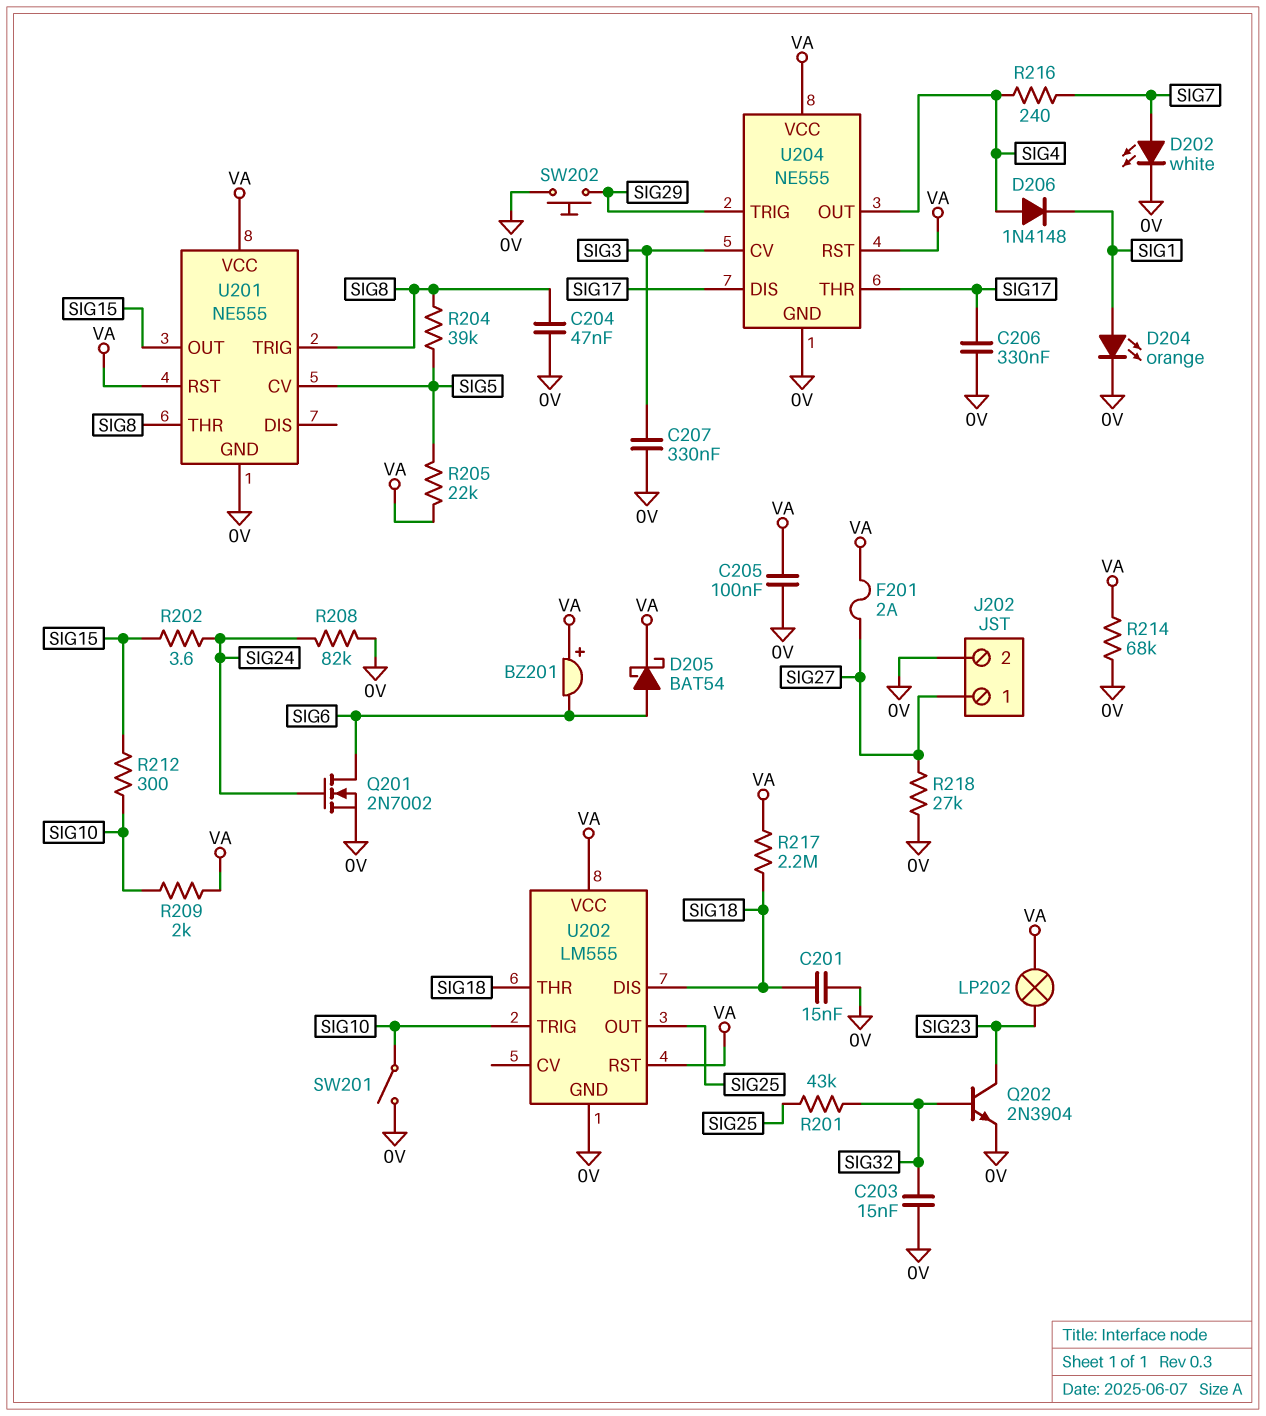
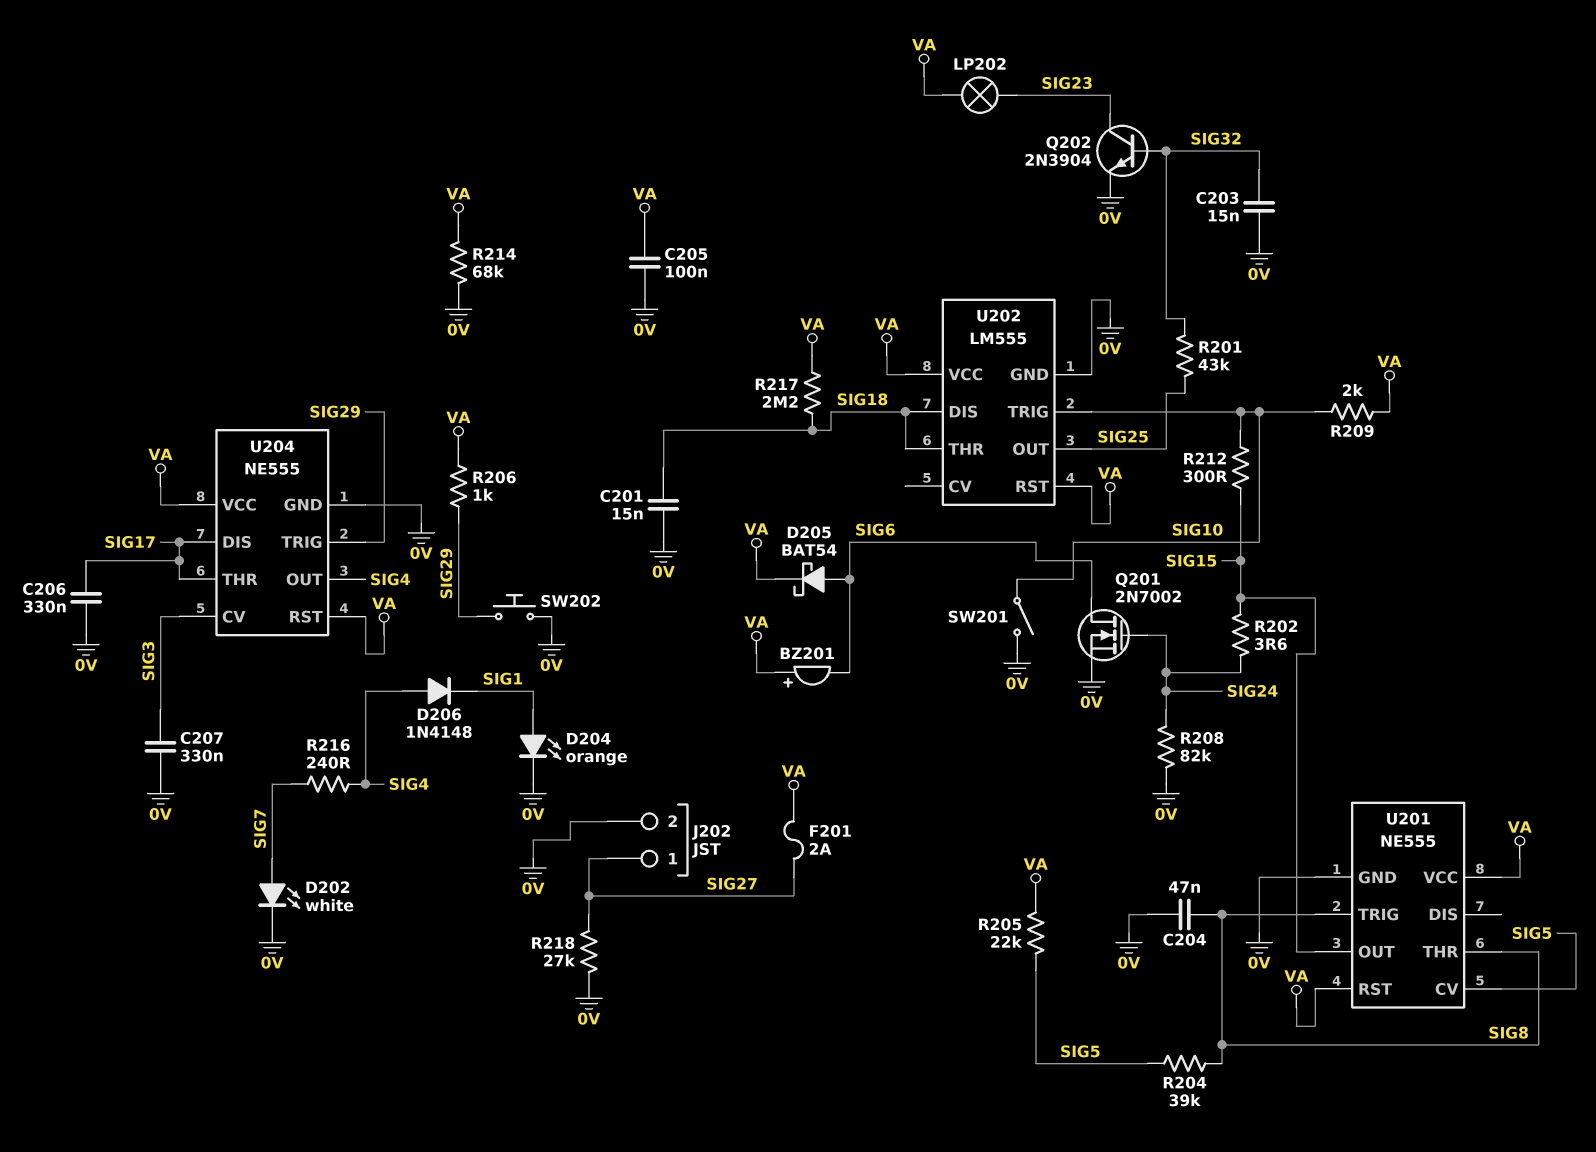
R206: none -> 1k (SIG29, VA)

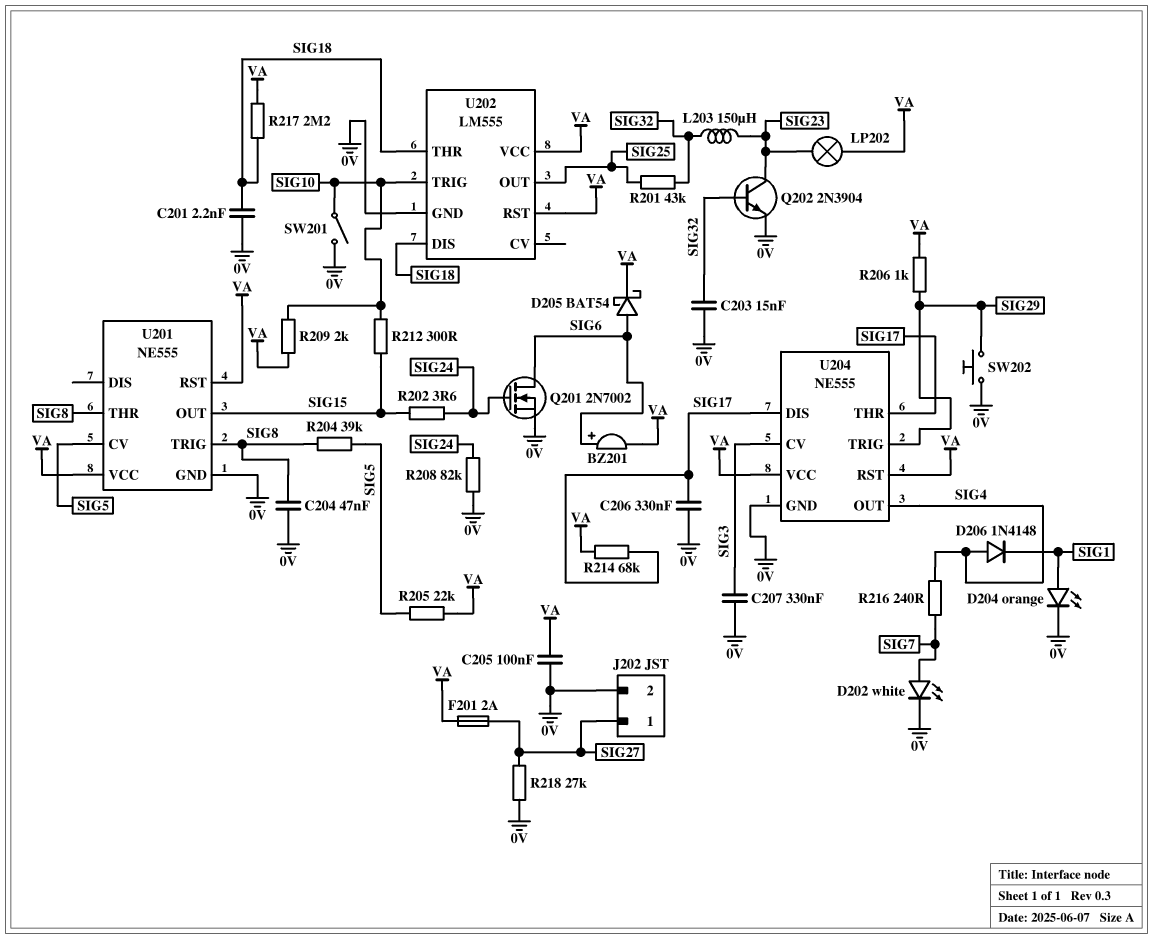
BZ201: buzzer (plus VA, minus SIG6) -> buzzer (plus SIG6, minus VA)
C201: 15nF (0V, SIG18) -> 2.2nF (0V, SIG18)
L203: none -> 150uH (SIG23, SIG32)
R214: 68k (0V, VA) -> 68k (SIG17, VA)

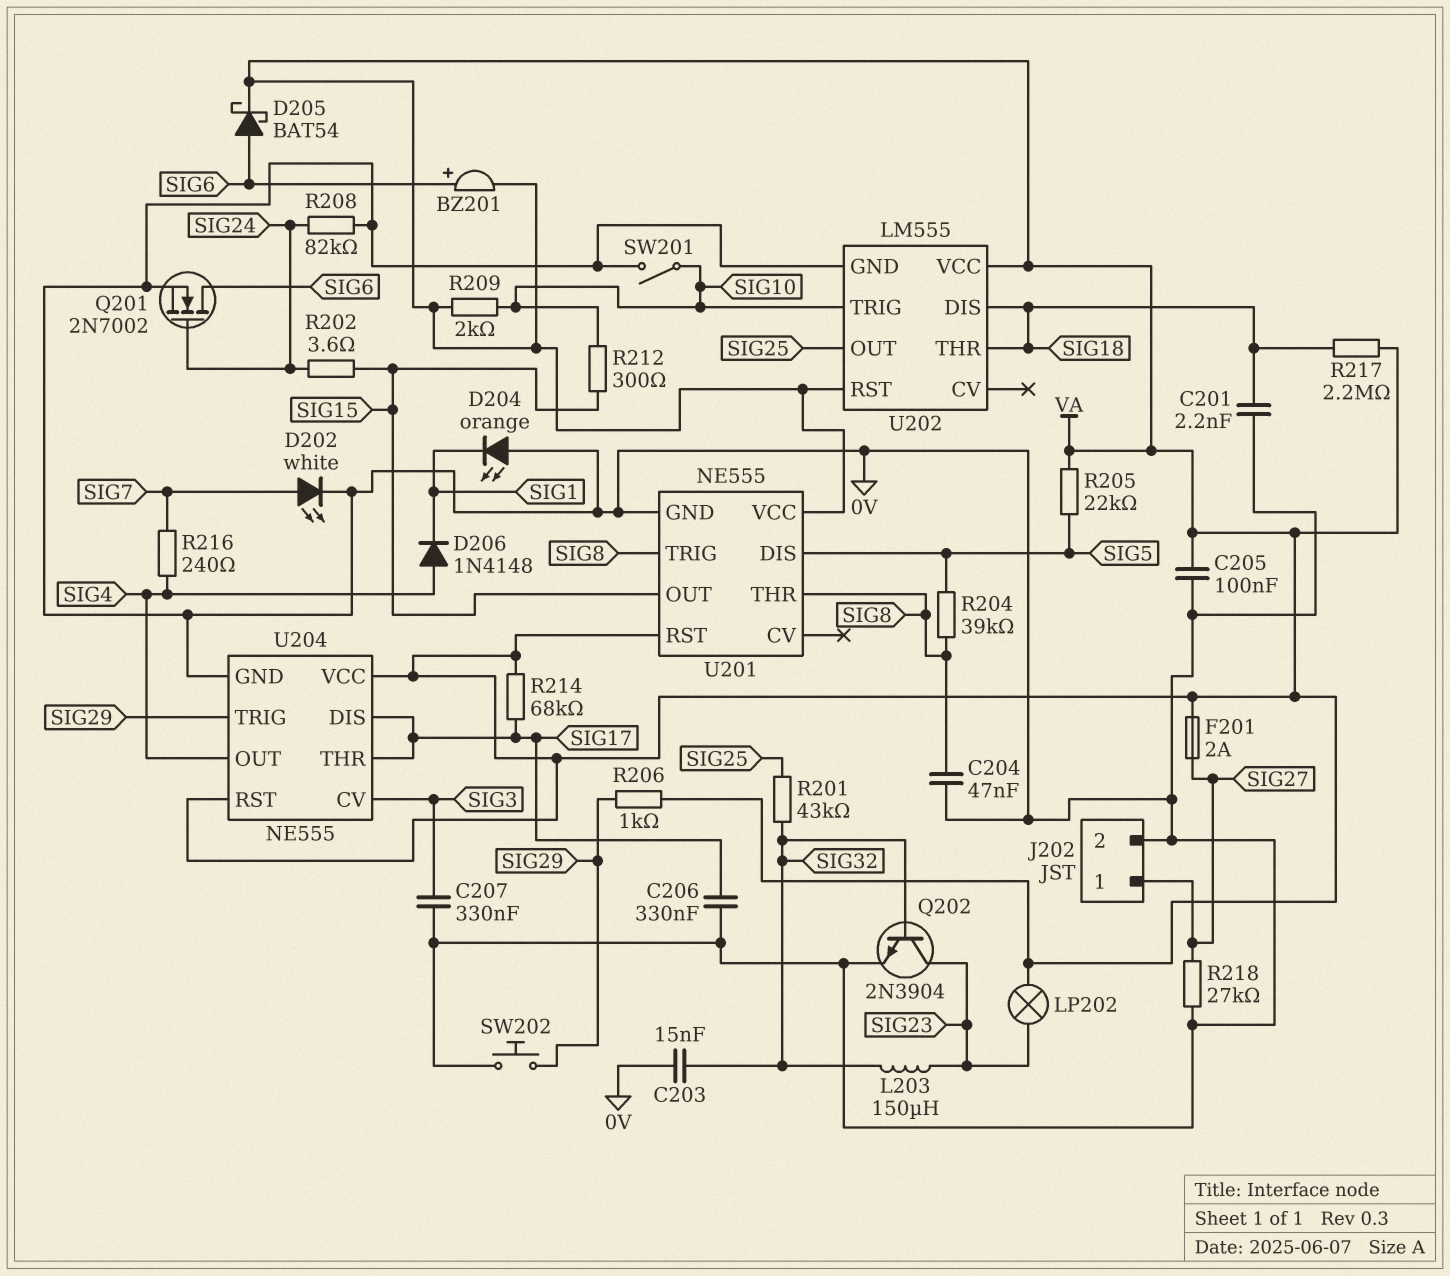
D204: LED orange (A SIG1, K 0V) -> LED orange (A 0V, K SIG1)
U201 pin CV: SIG5 -> none
U201 pin DIS: none -> SIG5

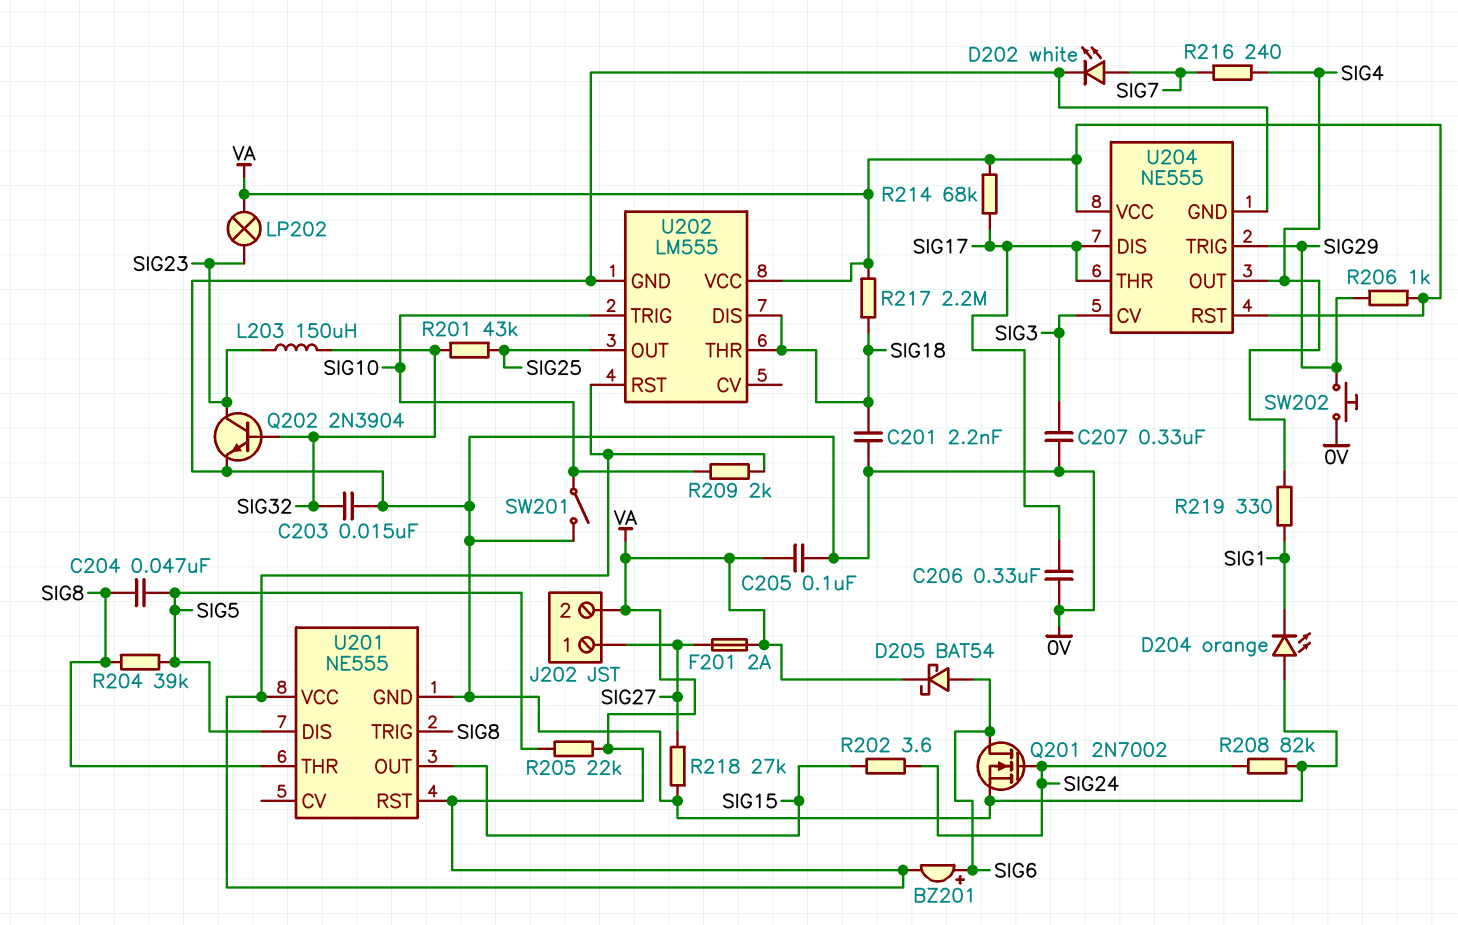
C204: 47nF (0V, SIG8) -> 47nF (SIG5, SIG8)
D206: diode 1N4148 (A SIG4, K SIG1) -> none
J202 pin 2: 0V -> VA
R212: 300 (SIG10, SIG15) -> none
R219: none -> 330 (SIG1, SIG4)

